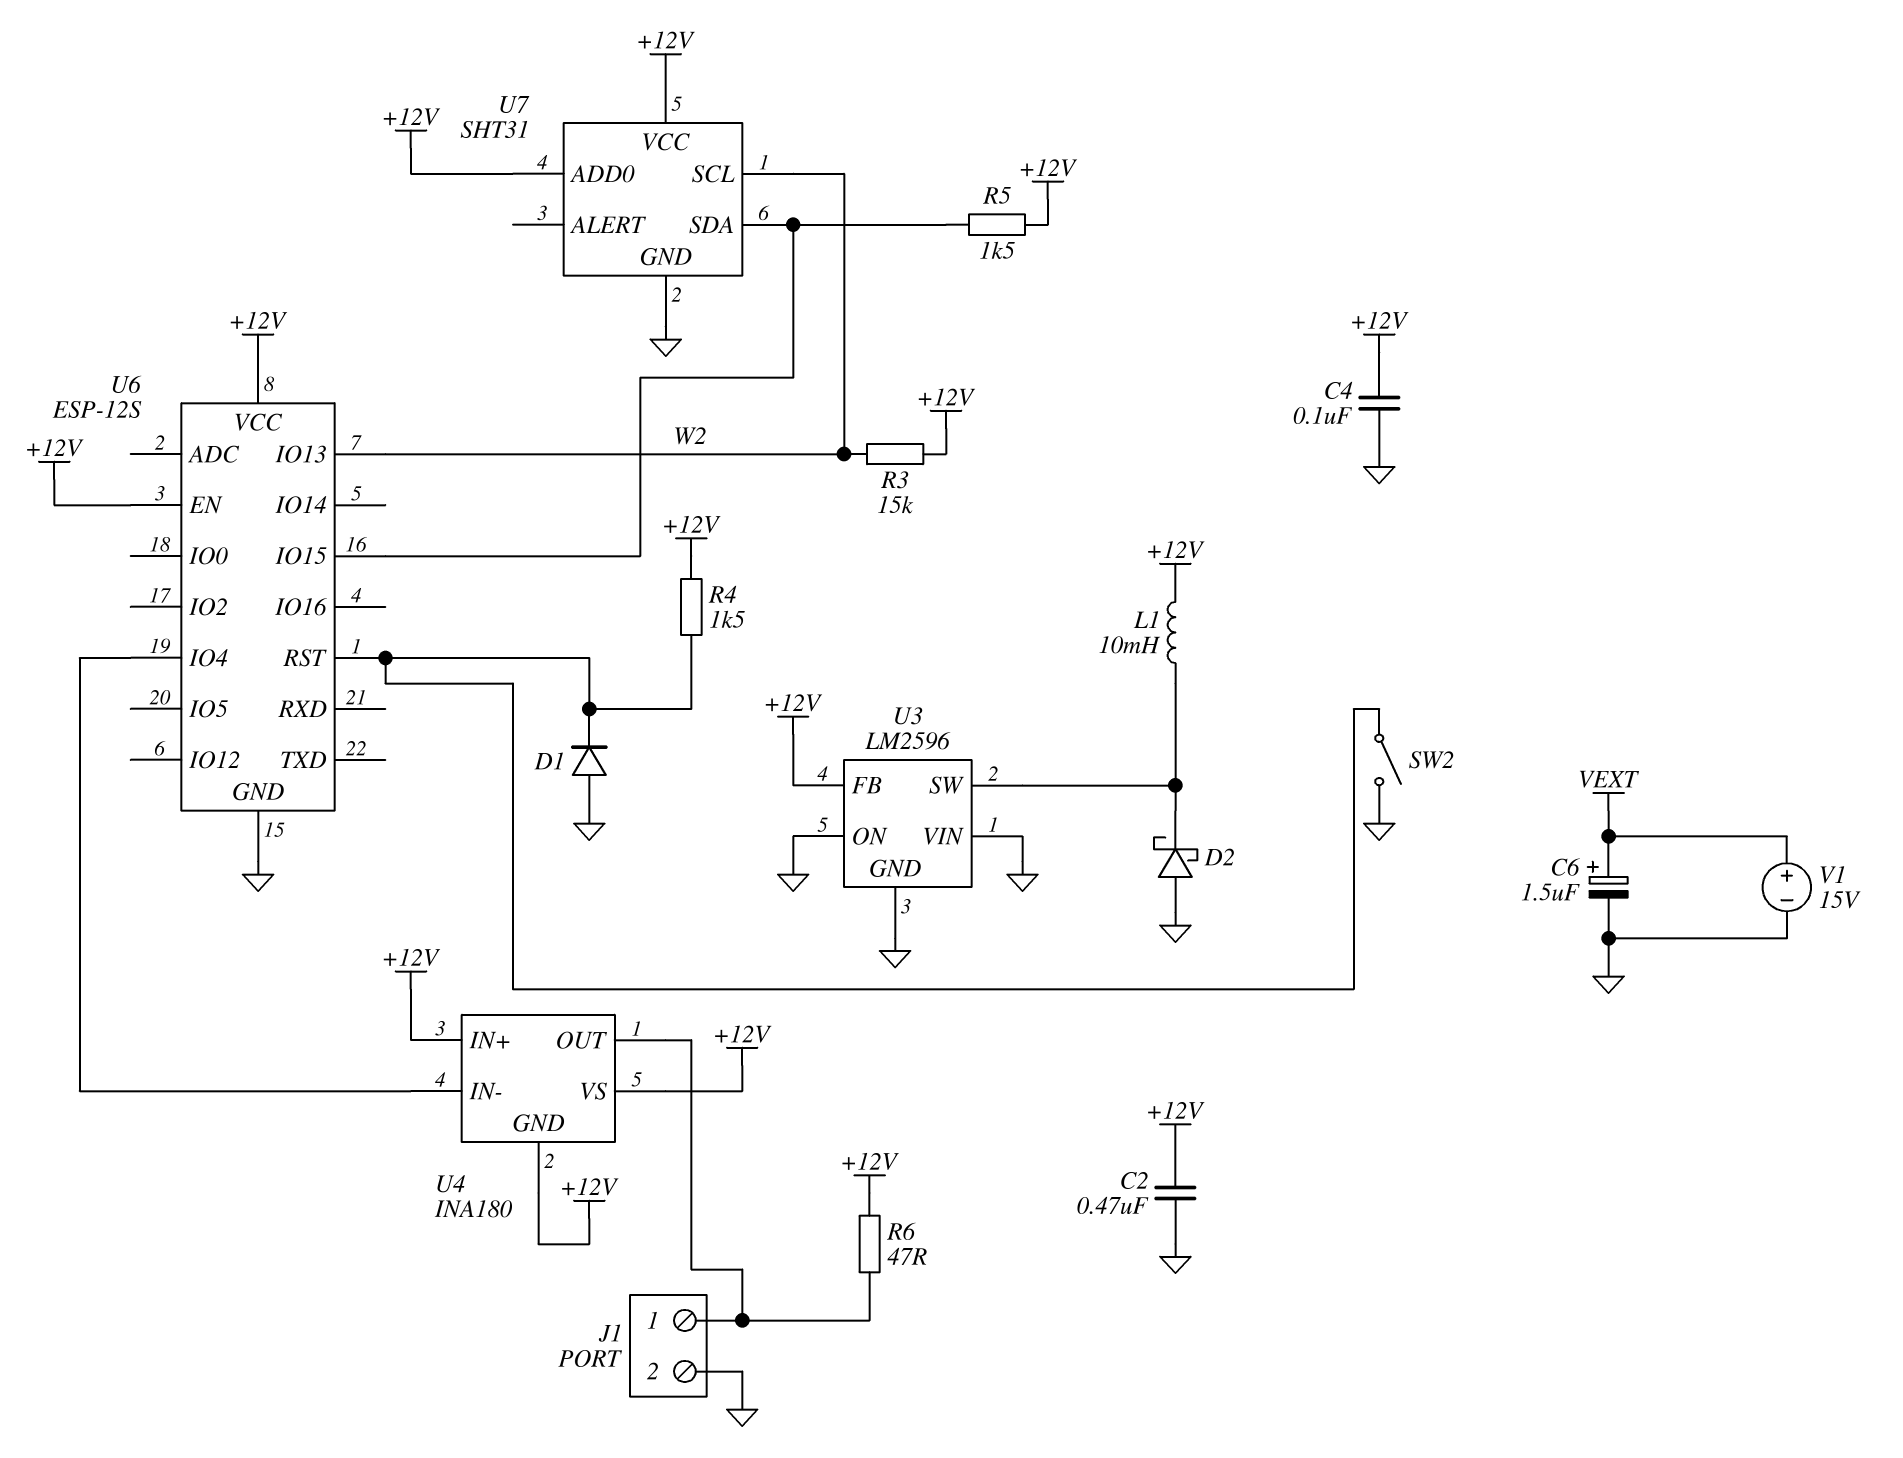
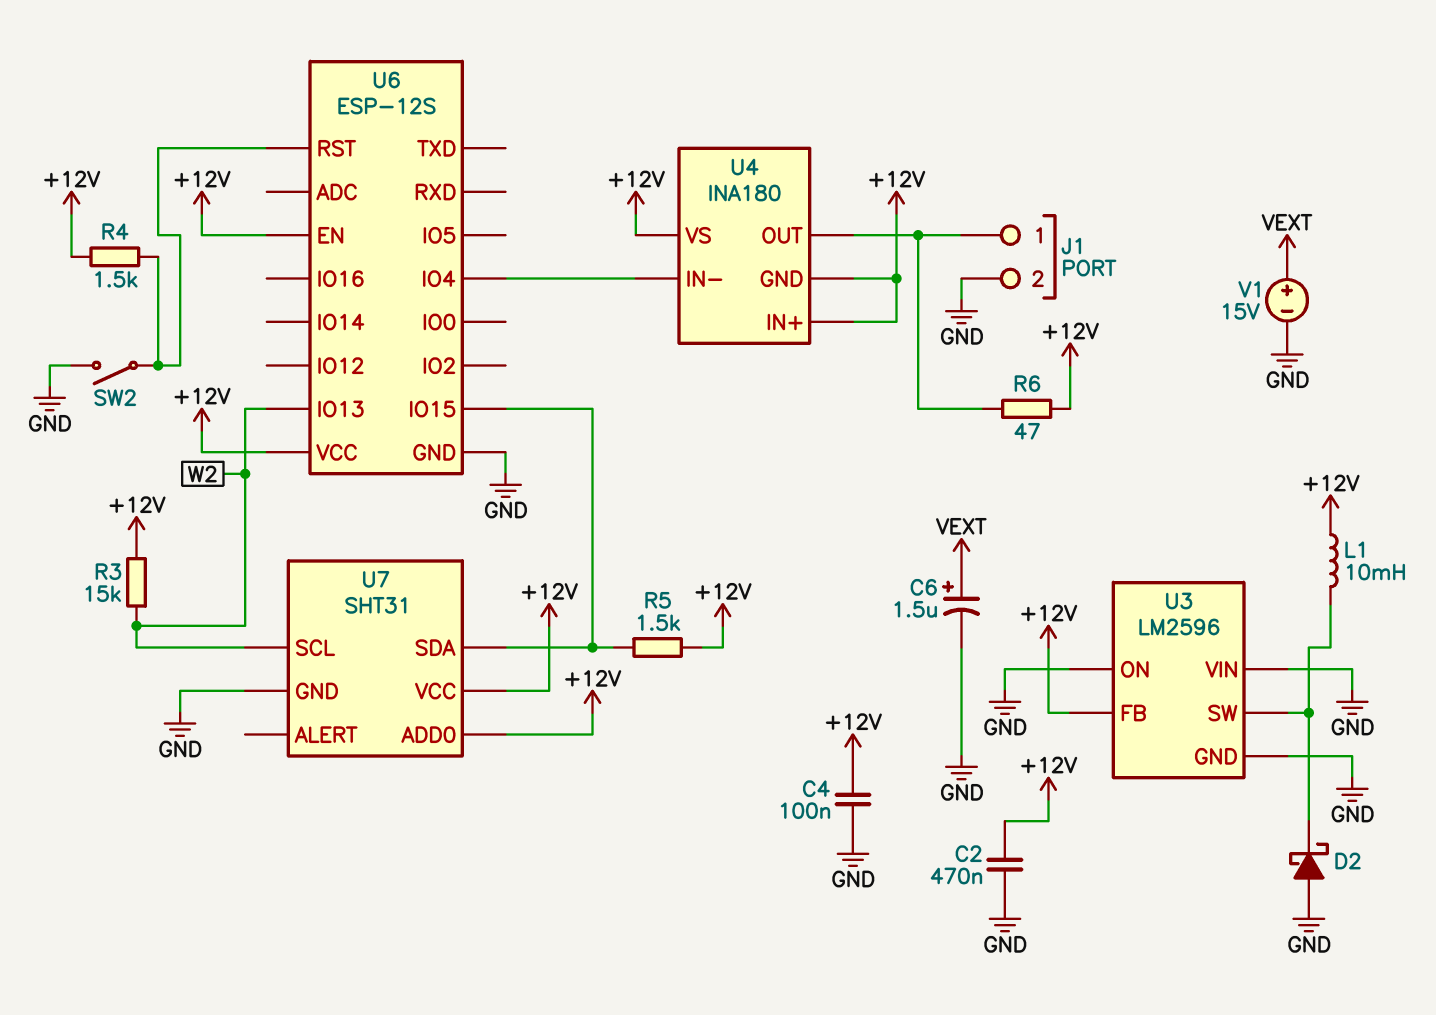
D1: diode (A GND, K U6/RST) -> none

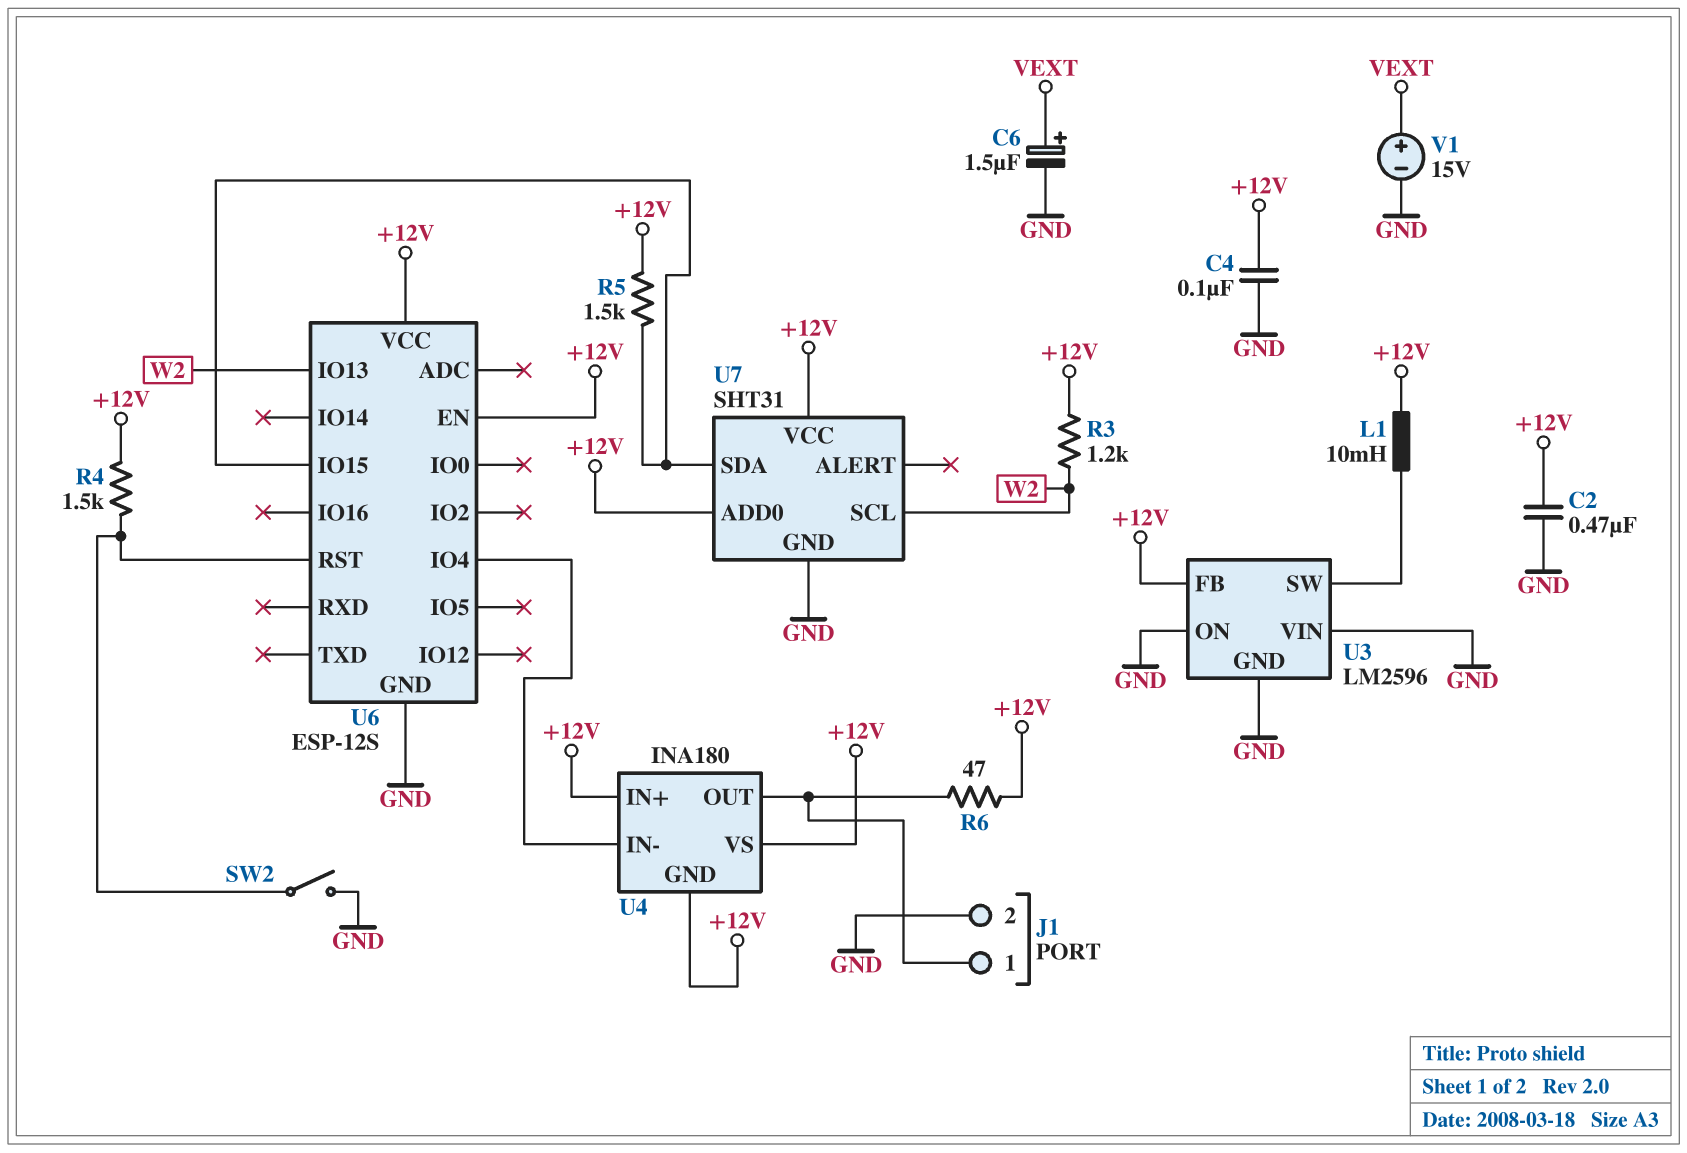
D2: schottky (A GND, K U3/SW) -> none
R3: 15k (+12V, W2) -> 1.2k (+12V, W2)

